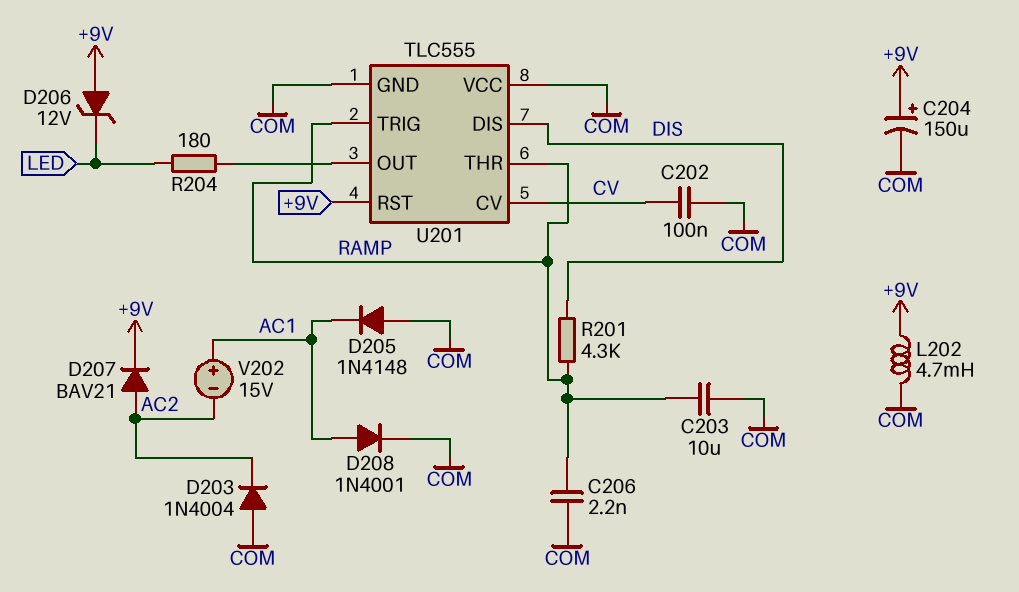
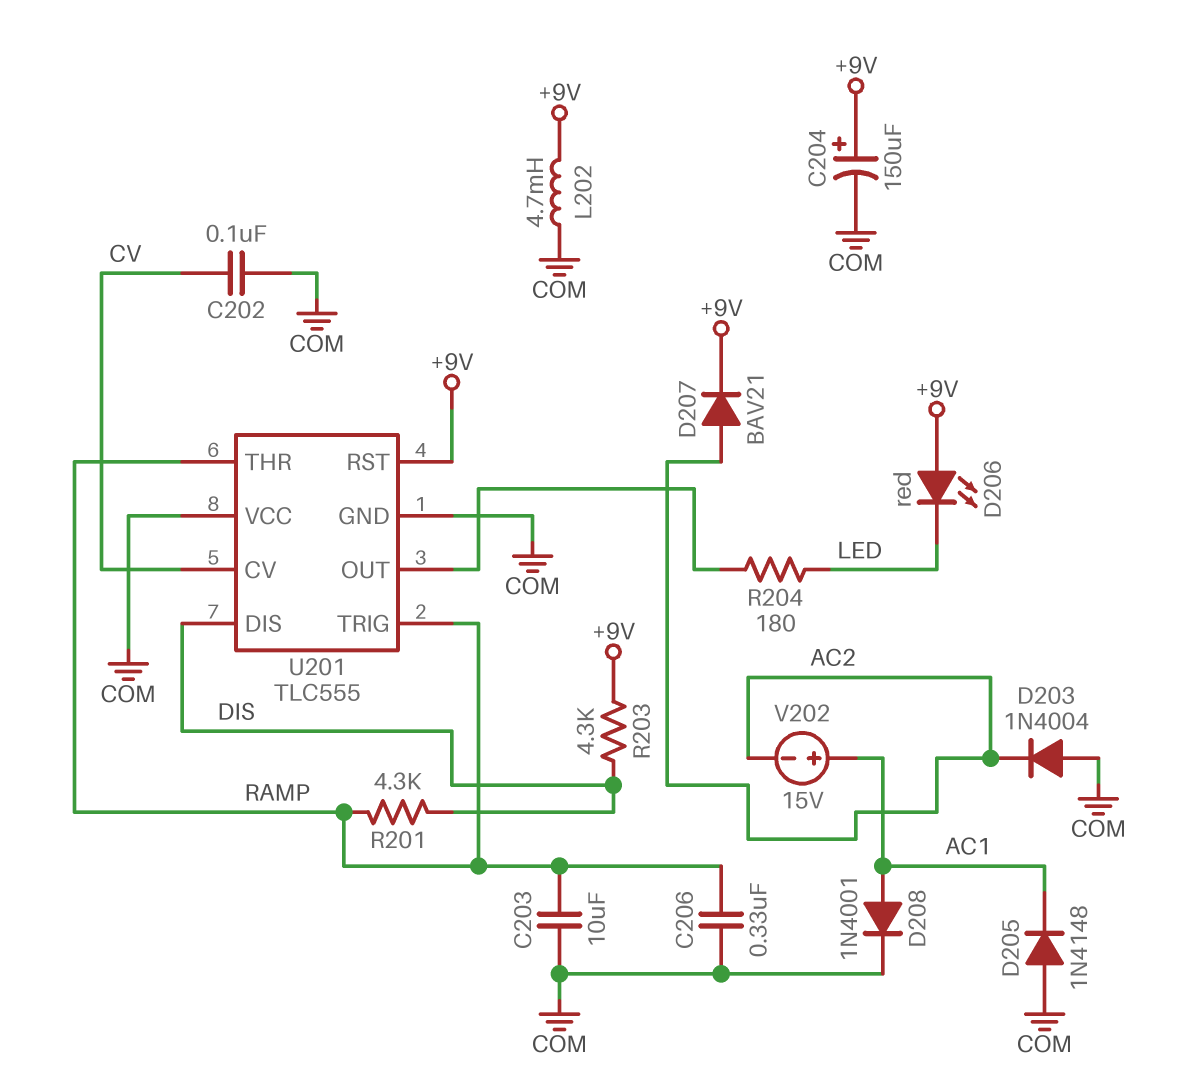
C206: 2.2nF (COM, RAMP) -> 330nF (COM, RAMP)
D206: zener 12V (A +9V, K LED) -> LED red (A +9V, K LED)
R203: none -> 4.3k (+9V, DIS)

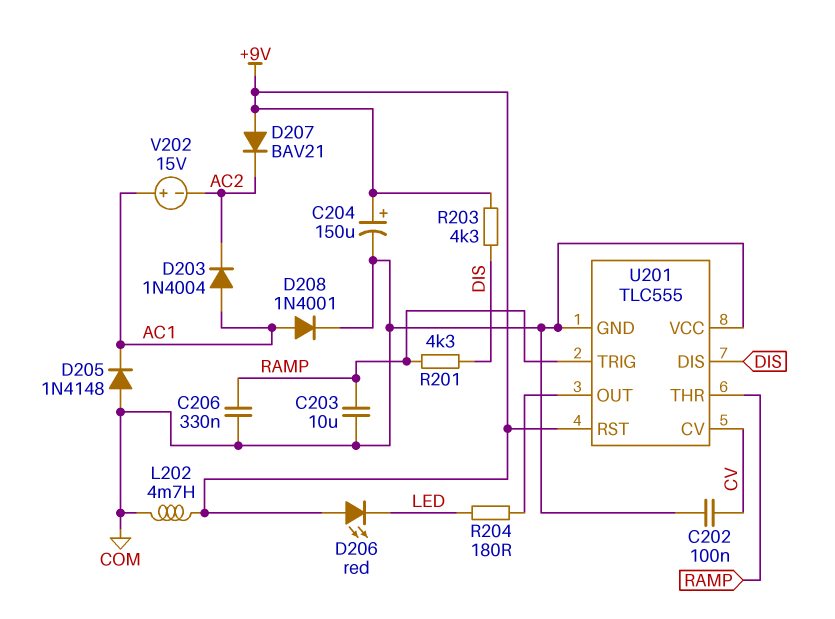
D203: diode 1N4004 (A COM, K AC2) -> diode 1N4004 (A AC1, K AC2)
D207: diode BAV21 (A AC2, K +9V) -> diode BAV21 (A +9V, K AC2)

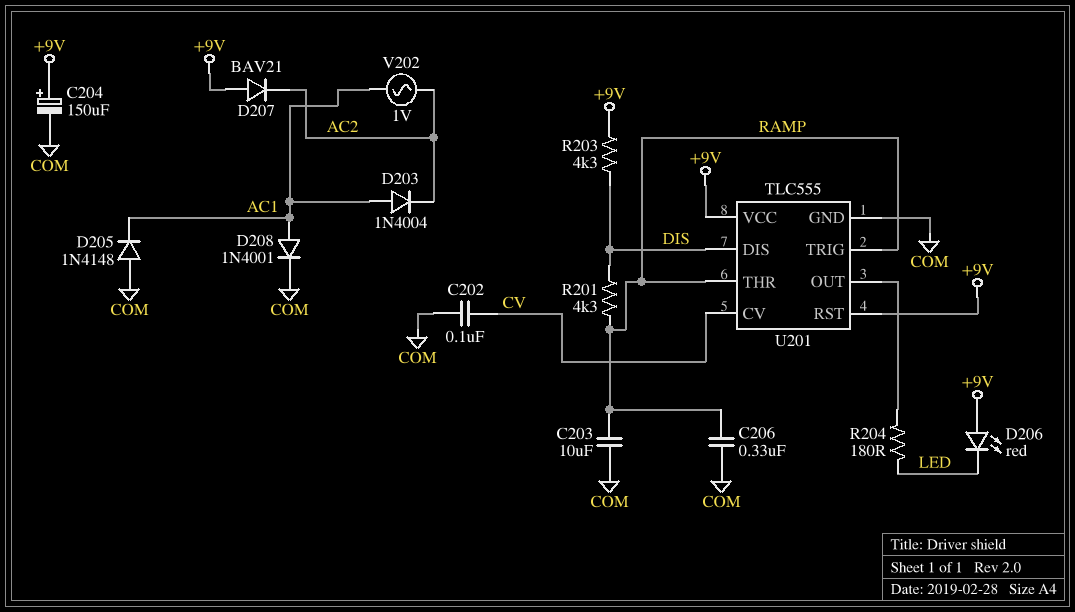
L202: 4.7mH (+9V, COM) -> none
U201 pin VCC: COM -> +9V
V202: 15V (plus AC1, minus AC2) -> AC 1V (AC1, AC2)

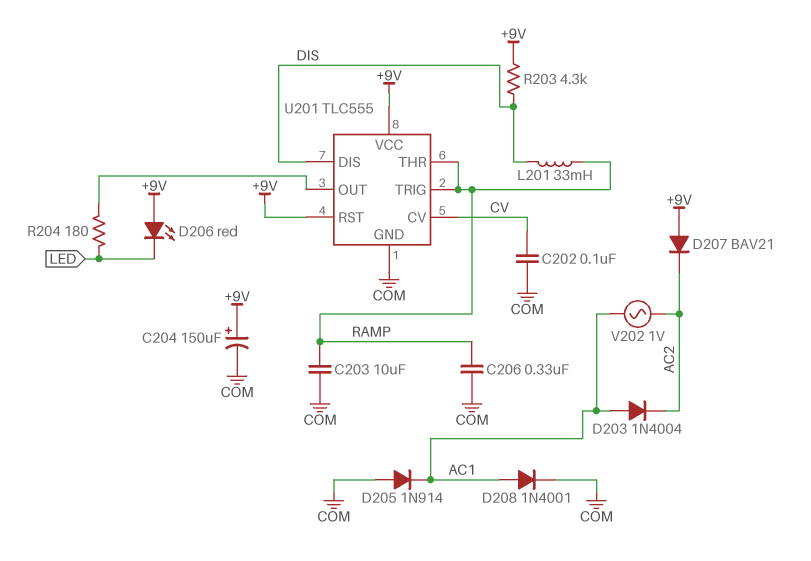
D205: diode 1N4148 (A COM, K AC1) -> diode 1N914 (A COM, K AC1)
L201: none -> 33mH (DIS, RAMP)
R201: 4.3k (DIS, RAMP) -> none

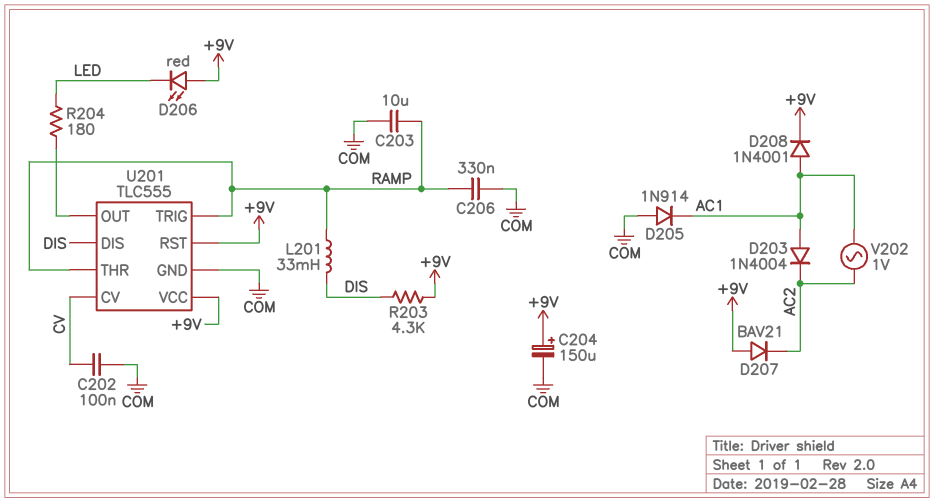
D208: diode 1N4001 (A AC1, K COM) -> diode 1N4001 (A AC1, K +9V)

